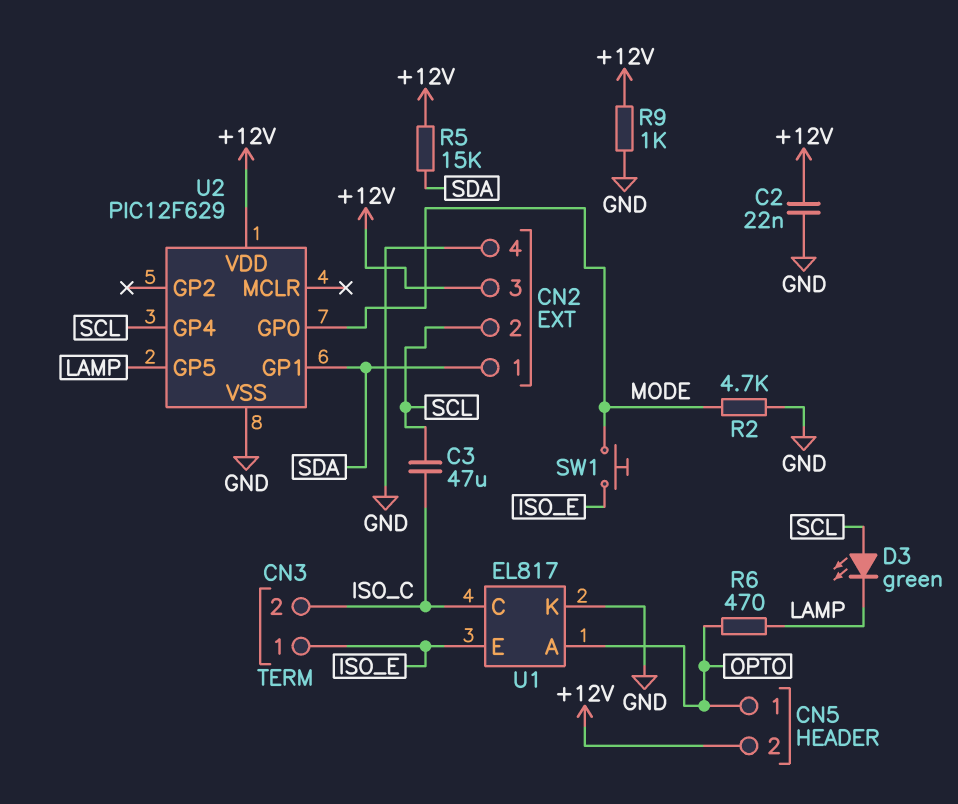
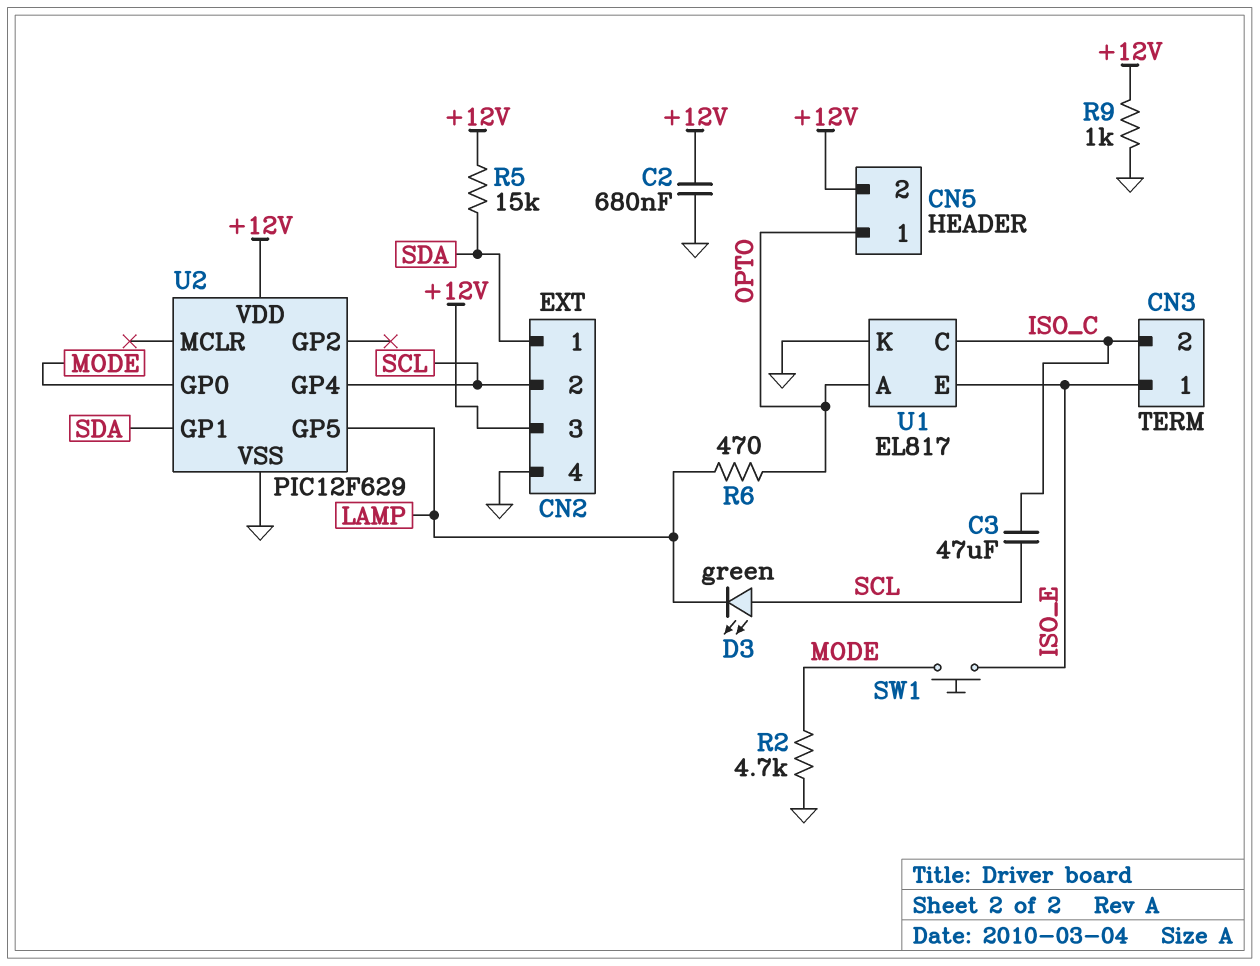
C2: 22nF (+12V, GND) -> 680nF (+12V, GND)

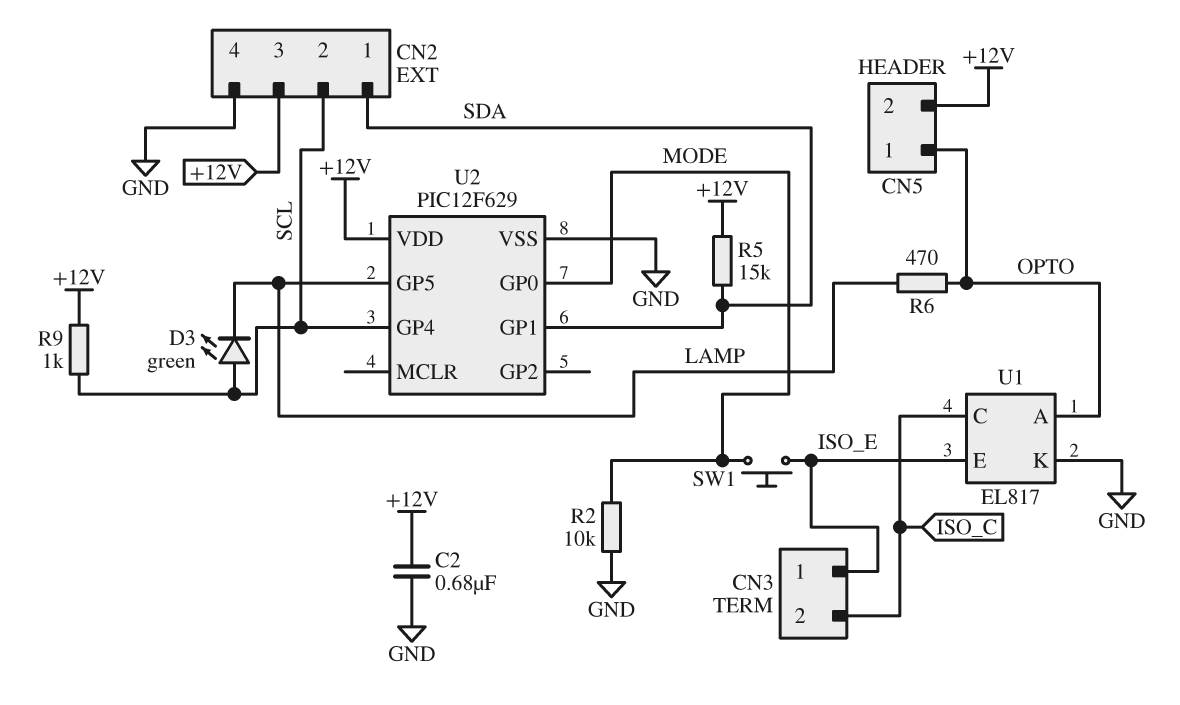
C3: 47uF (ISO_C, SCL) -> none
R2: 4.7k (GND, MODE) -> 10k (GND, MODE)
R9: 1k (+12V, GND) -> 1k (+12V, SCL)

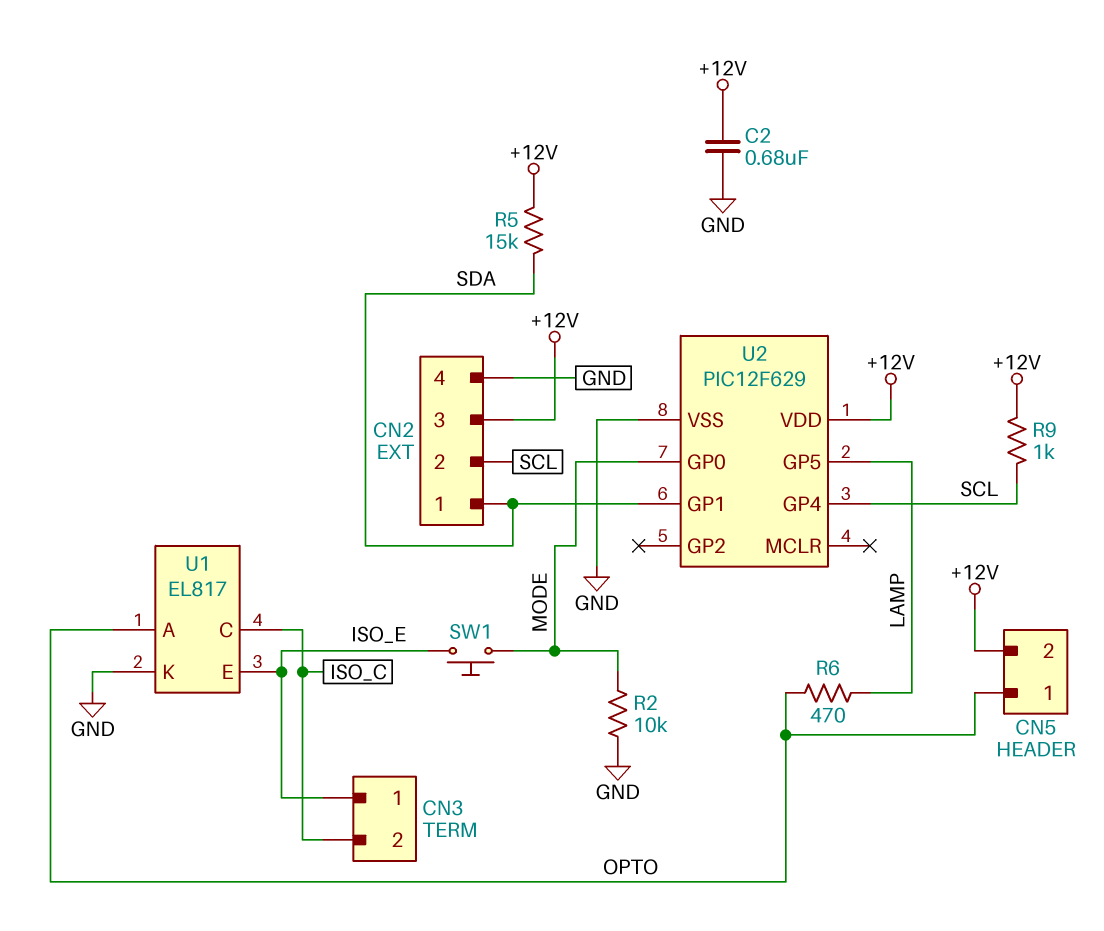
D3: LED green (A SCL, K LAMP) -> none

